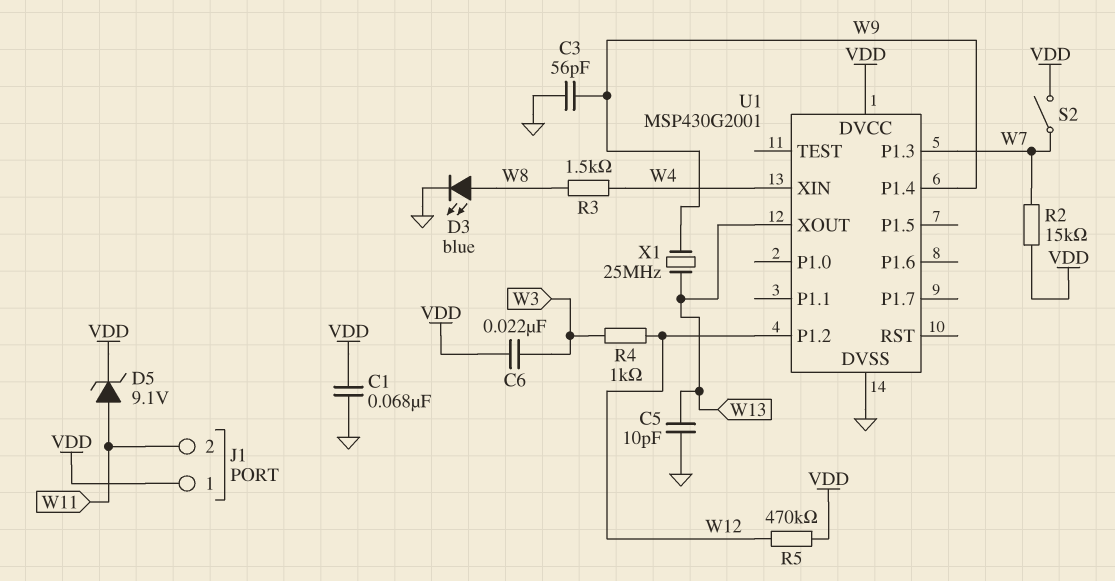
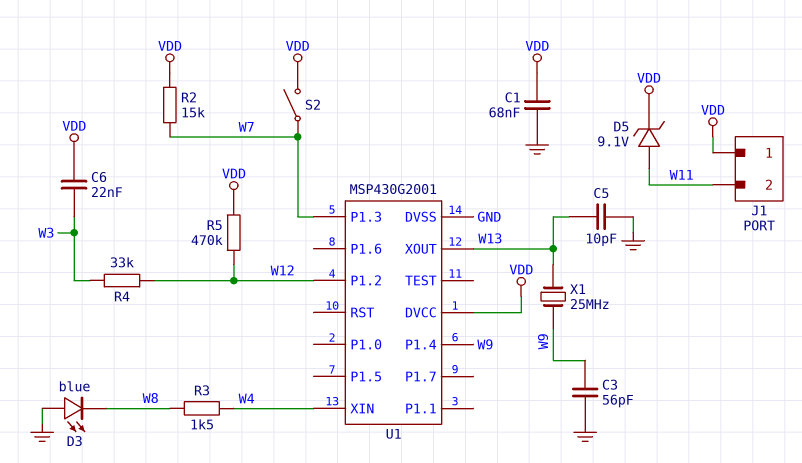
D3: LED blue (A W8, K GND) -> LED blue (A GND, K W8)
R4: 1k (W3, W12) -> 33k (W3, W12)

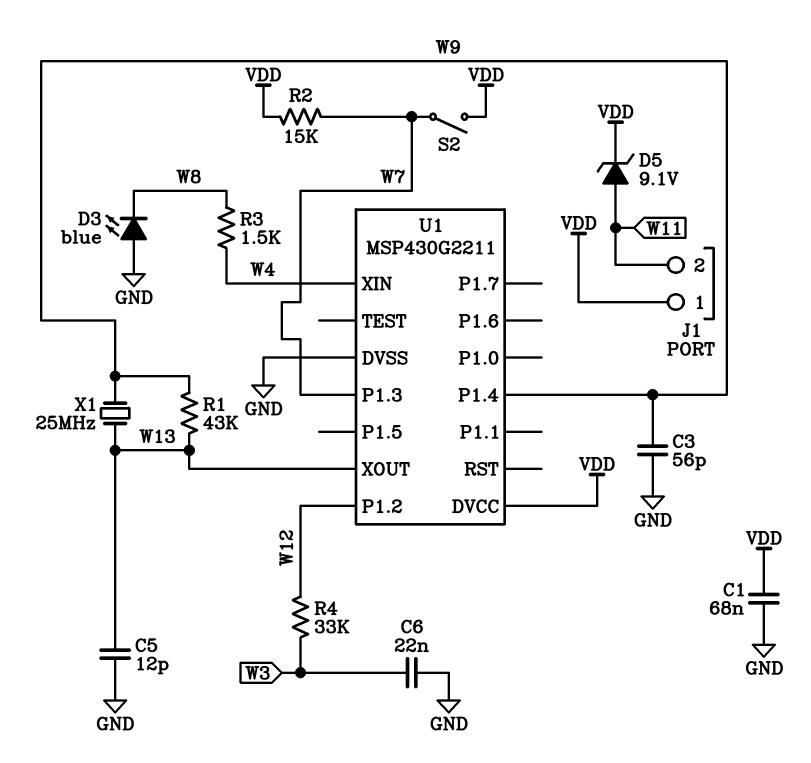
C5: 10pF (GND, W13) -> 12pF (GND, W13)
C6: 22nF (VDD, W3) -> 22nF (GND, W3)
R1: none -> 43k (W9, W13)
R5: 470k (VDD, W12) -> none
U1: MSP430G2001 -> MSP430G2211

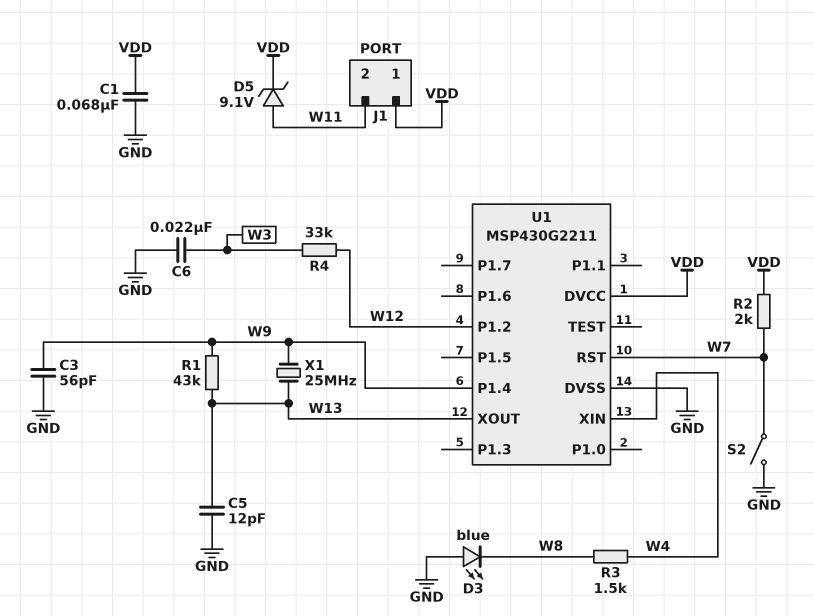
R2: 15k (VDD, W7) -> 2k (VDD, W7)
S2: switch (VDD, W7) -> switch (GND, W7)
U1 pin P1.3: W7 -> none
U1 pin RST: none -> W7

